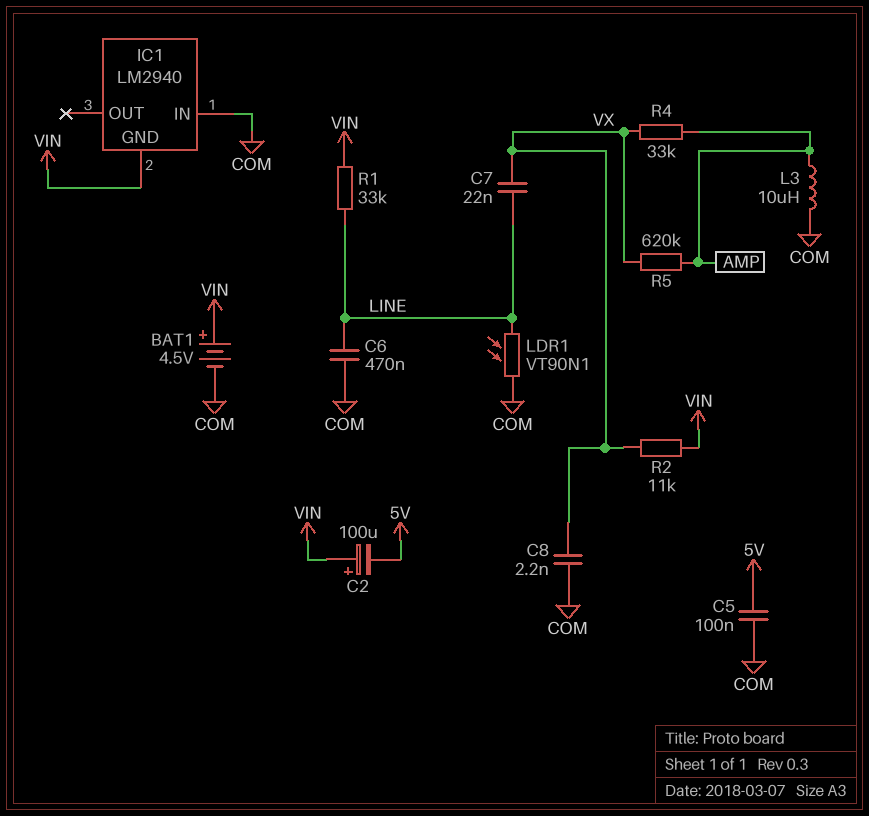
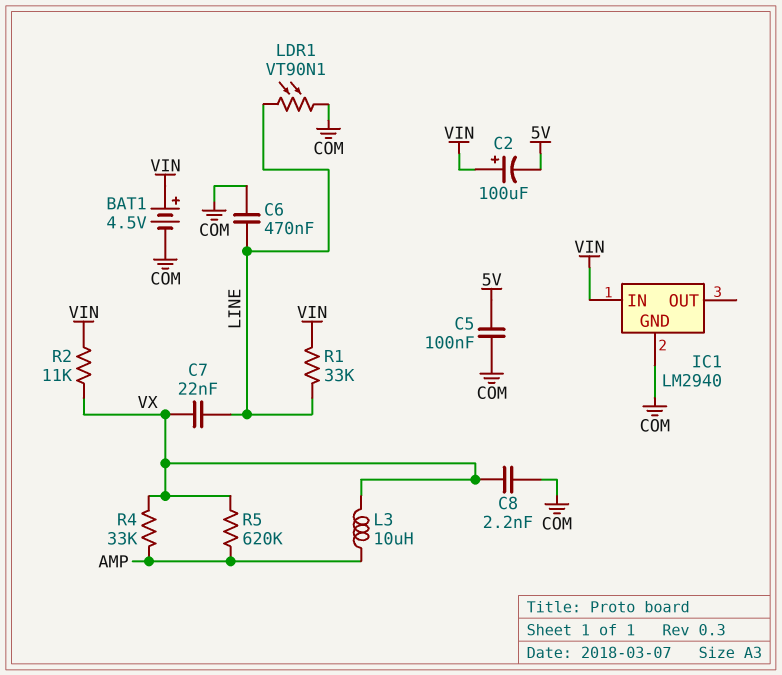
IC1 pin GND: VIN -> COM
IC1 pin IN: COM -> VIN
L3: 10uH (AMP, COM) -> 10uH (AMP, VX)

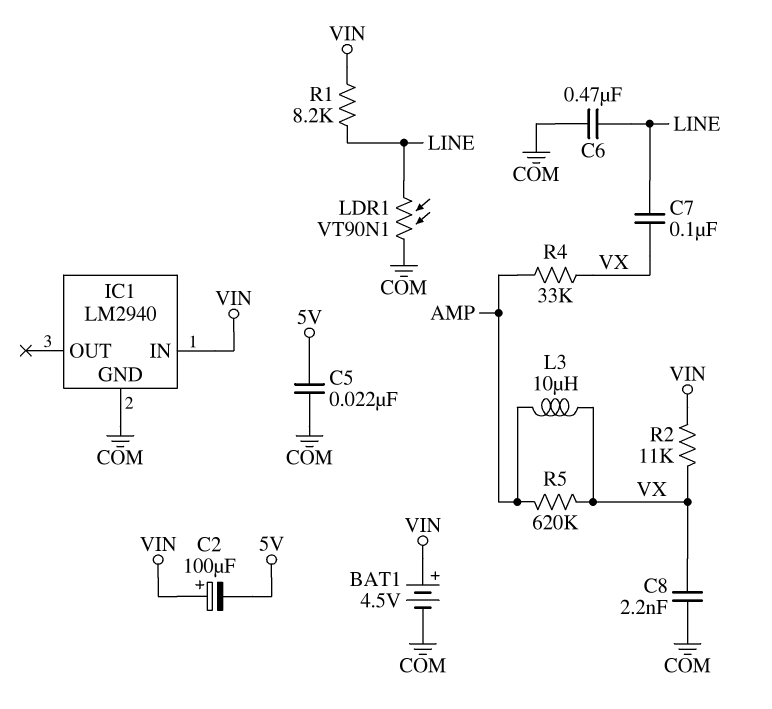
C5: 100nF (5V, COM) -> 22nF (5V, COM)
C7: 22nF (LINE, VX) -> 100nF (LINE, VX)
R1: 33k (LINE, VIN) -> 8.2k (LINE, VIN)

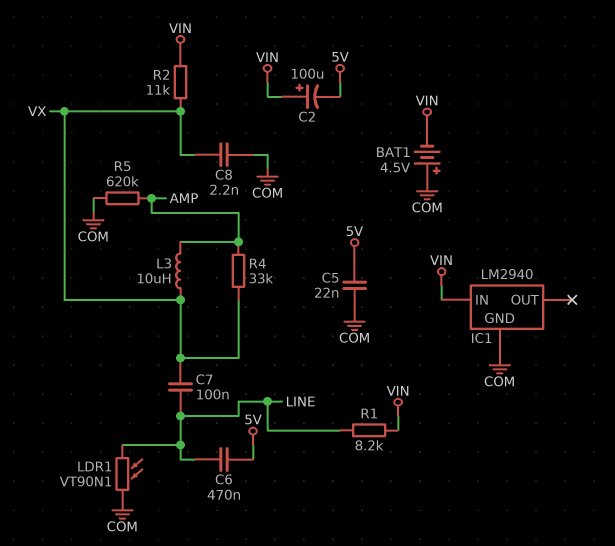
BAT1: 4.5V (plus VIN, minus COM) -> 4.5V (plus COM, minus VIN)
C6: 470nF (COM, LINE) -> 470nF (5V, LINE)
R5: 620k (AMP, VX) -> 620k (AMP, COM)

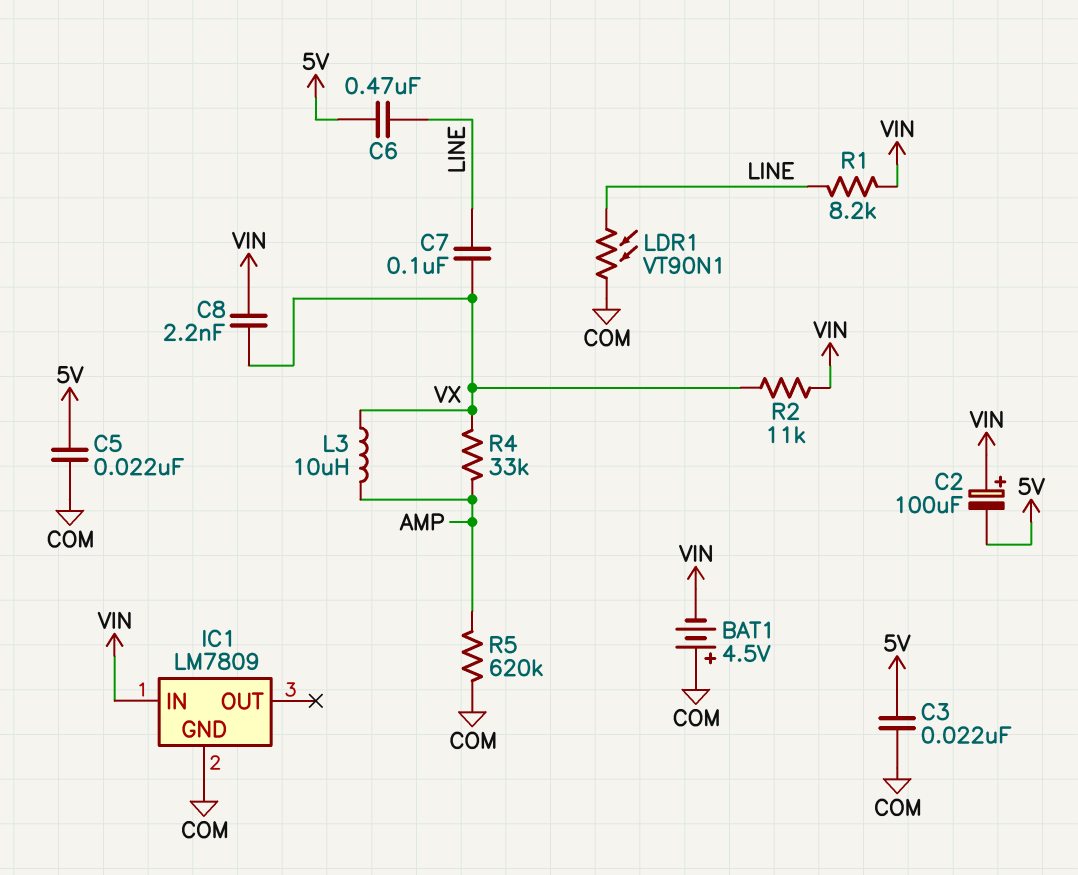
C3: none -> 22nF (5V, COM)
C8: 2.2nF (COM, VX) -> 2.2nF (VIN, VX)
IC1: LM2940 -> LM7809

